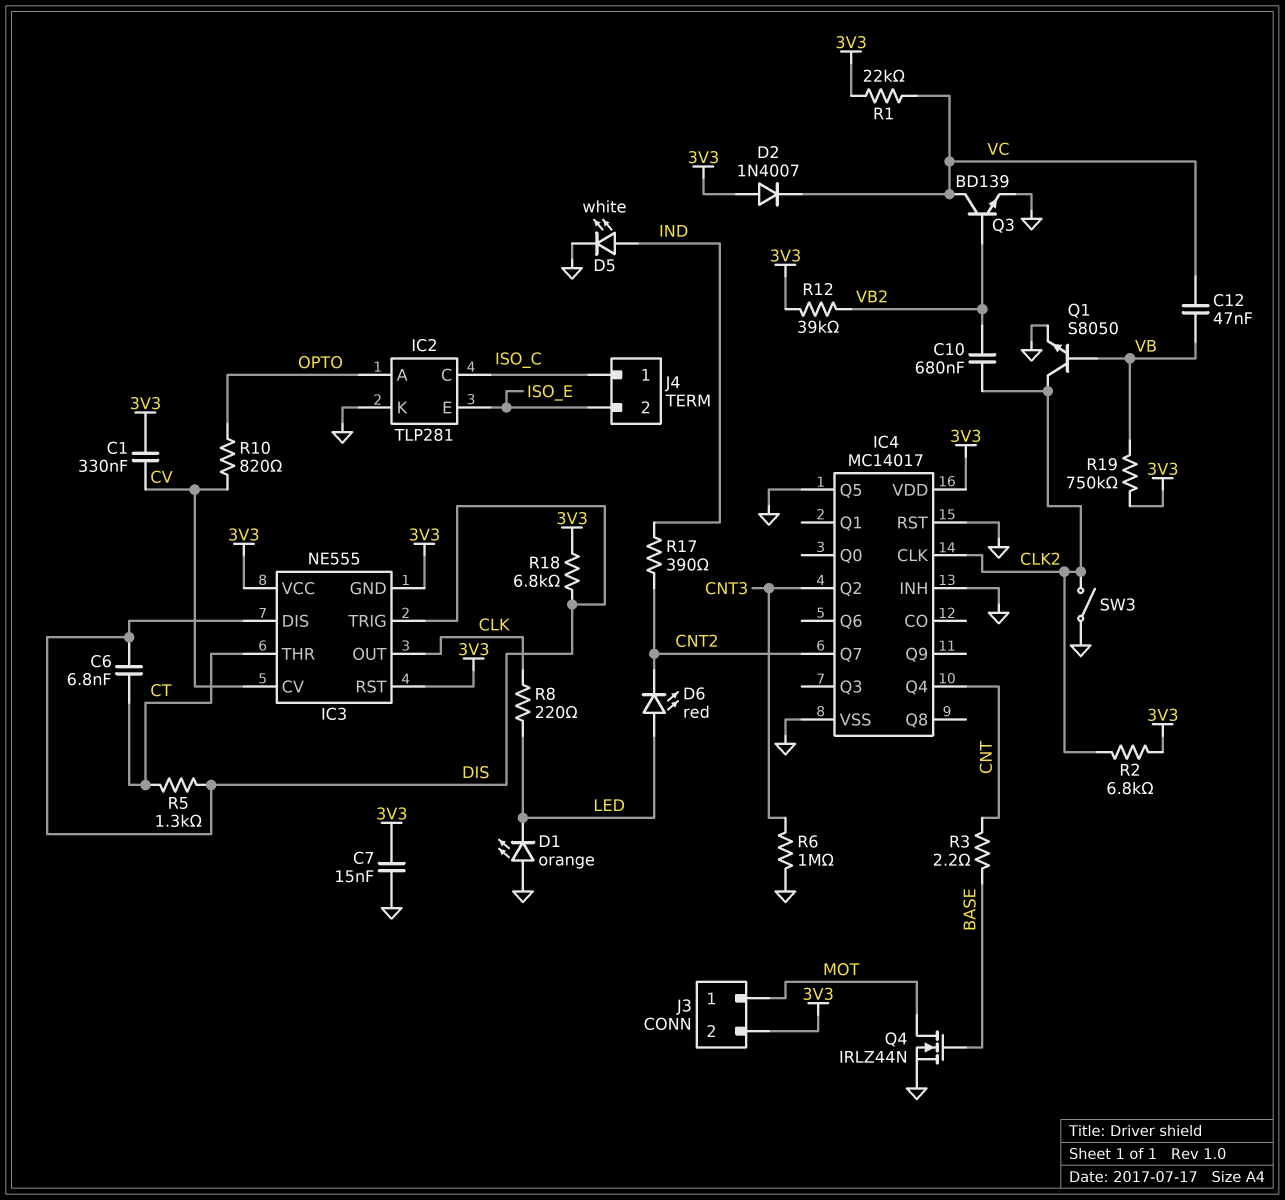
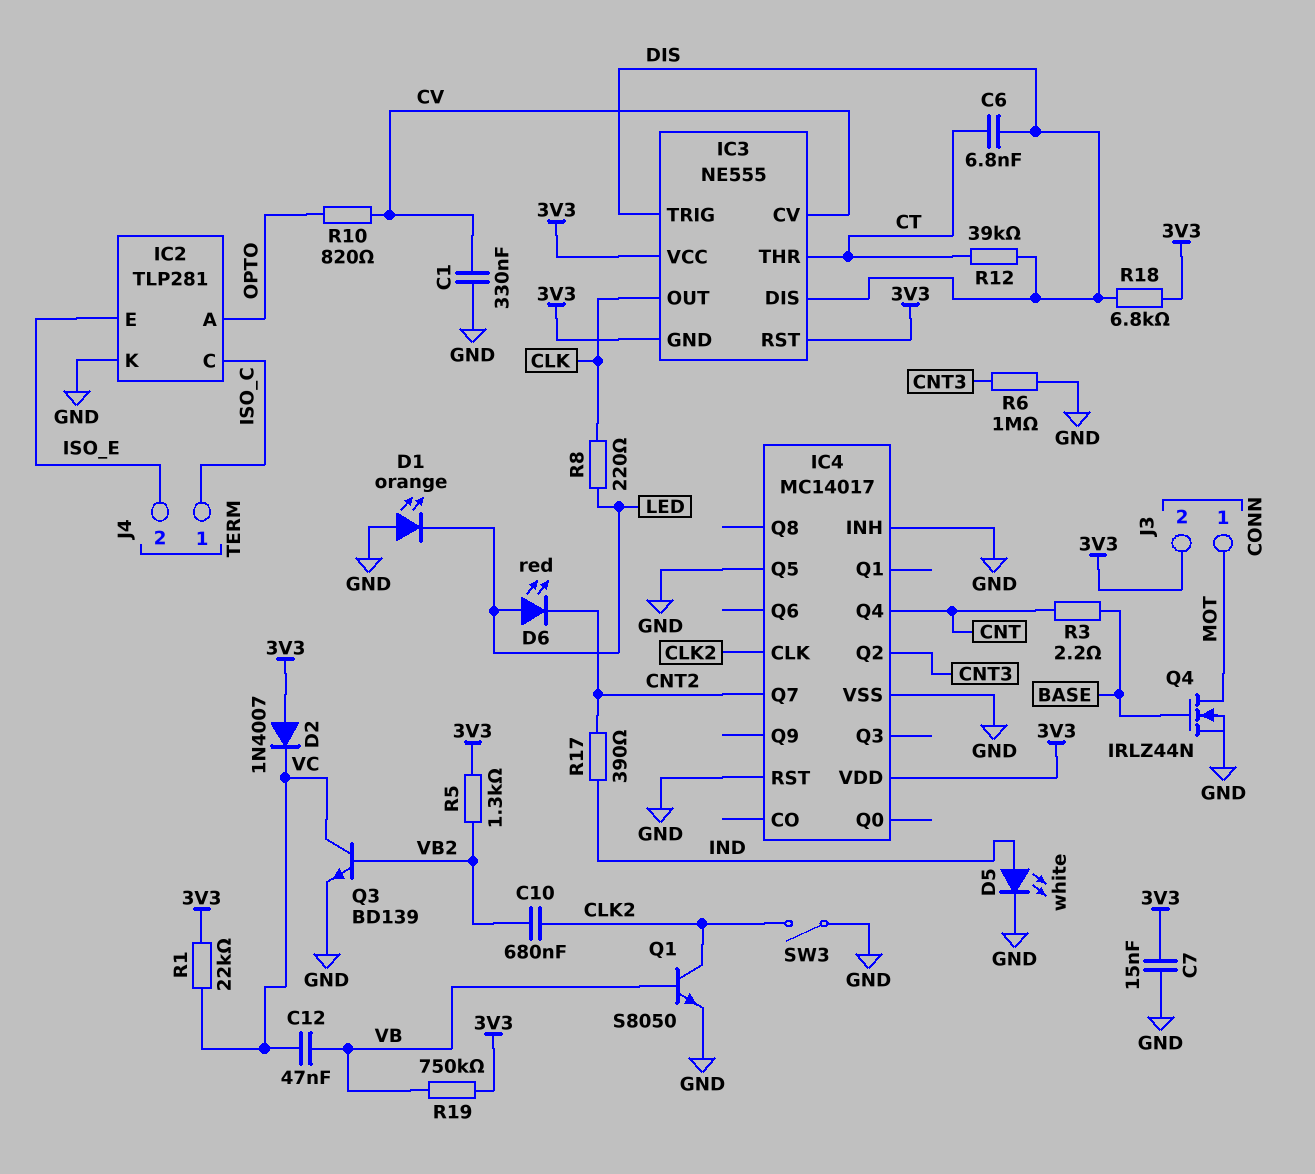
C1: 330nF (3V3, CV) -> 330nF (CV, GND)
R2: 6.8k (3V3, CLK2) -> none
R5: 1.3k (CT, DIS) -> 1.3k (3V3, VB2)
R12: 39k (3V3, VB2) -> 39k (CT, DIS)

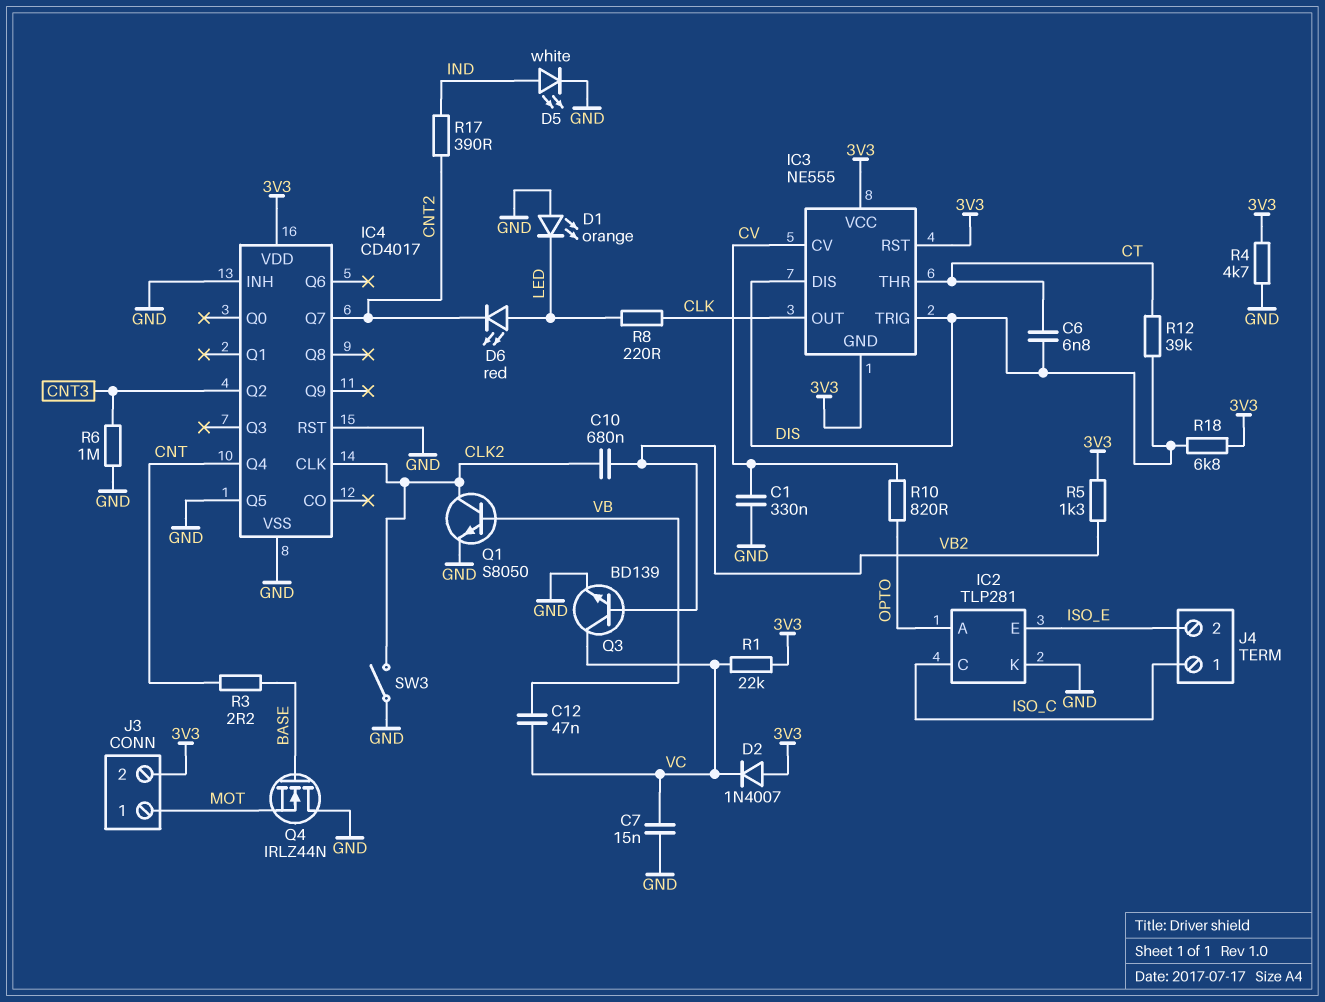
C7: 15nF (3V3, GND) -> 15nF (GND, VC)
IC4: MC14017 -> CD4017
Q4: NMOS IRLZ44N (G BASE, D MOT, S GND) -> NMOS IRLZ44N (G BASE, D GND, S MOT)
R4: none -> 4.7k (3V3, GND)
R19: 750k (3V3, VB) -> none

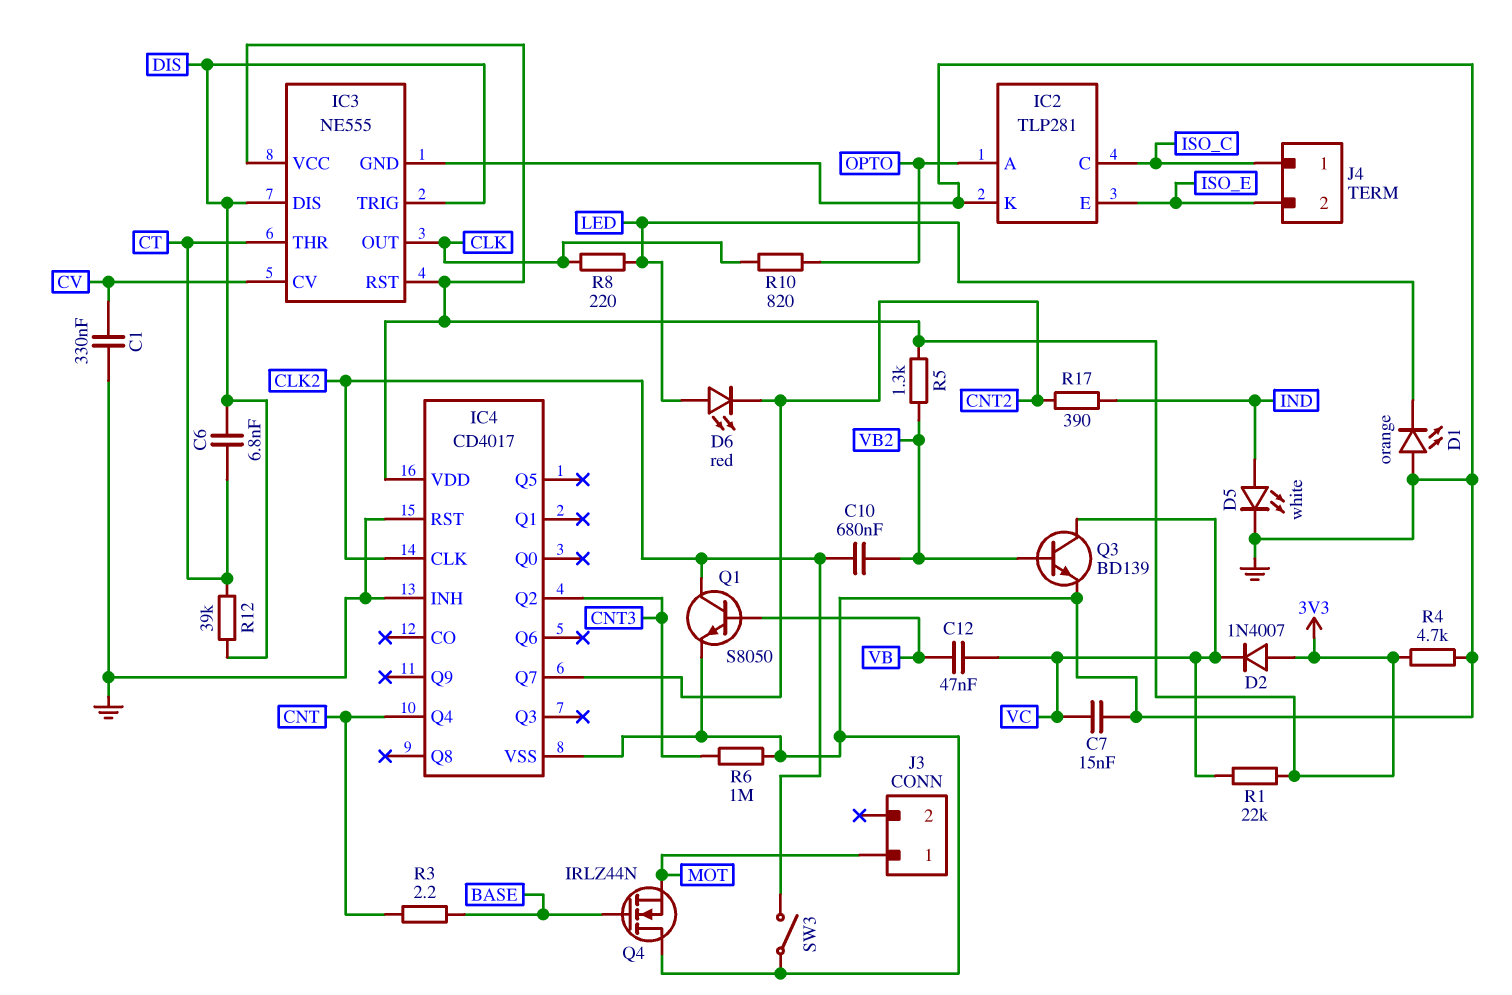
IC3 pin GND: 3V3 -> GND
IC4 pin Q5: GND -> none
J3 pin 2: 3V3 -> none
R10: 820 (CV, OPTO) -> 820 (CLK, OPTO)
R18: 6.8k (3V3, DIS) -> none

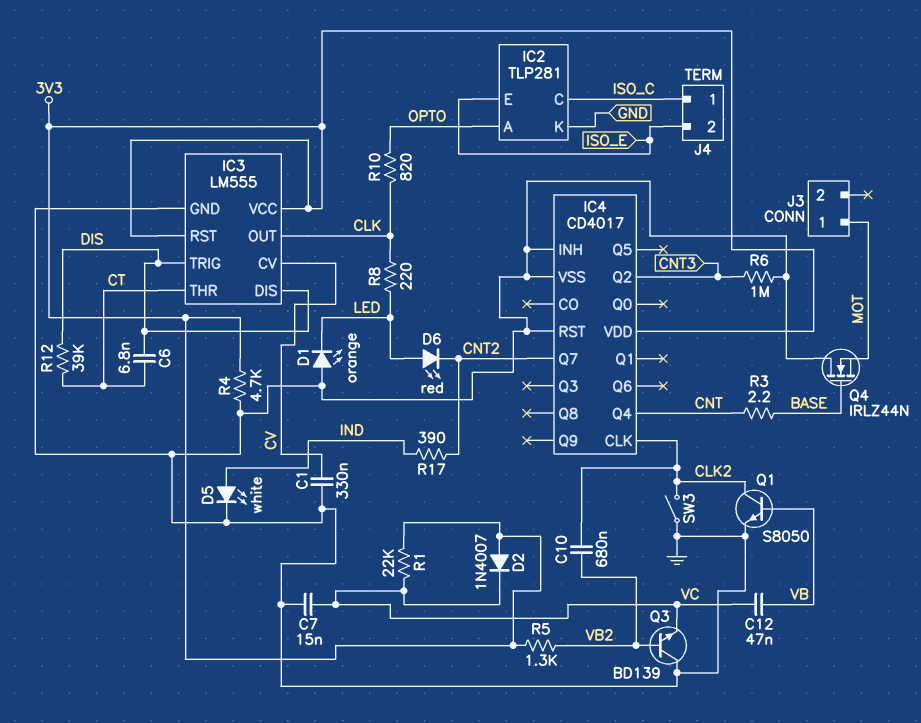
IC3: NE555 -> LM555
Q3: NPN BD139 (B VB2, C VC, E GND) -> NPN BD139 (B VB2, C GND, E VC)

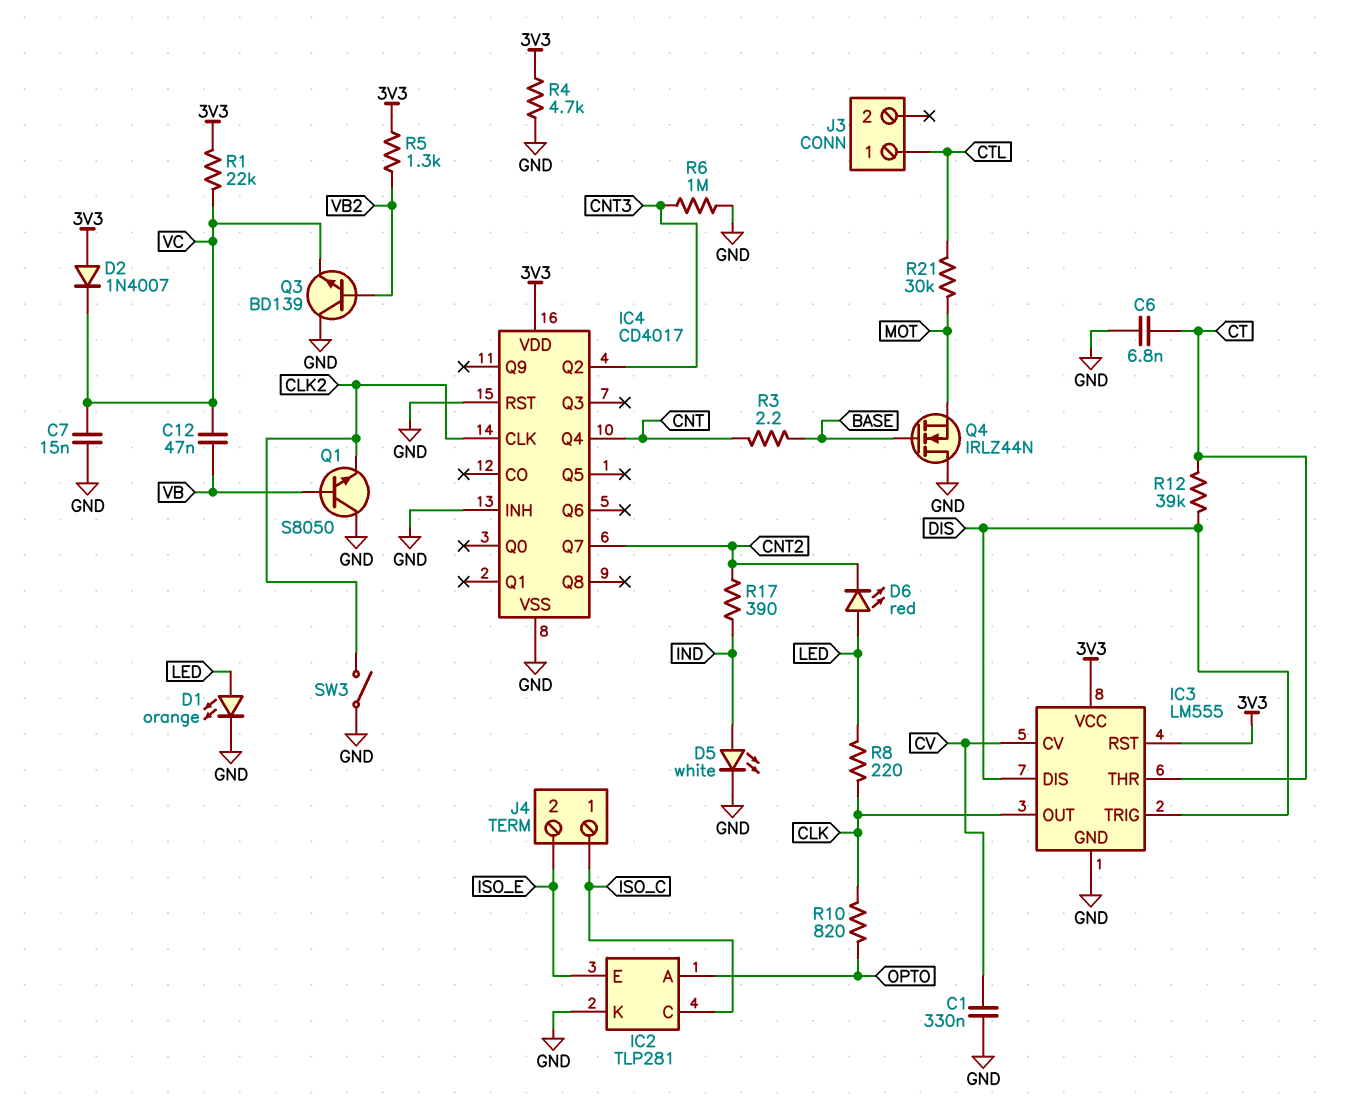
C6: 6.8nF (CT, DIS) -> 6.8nF (CT, GND)
C10: 680nF (CLK2, VB2) -> none
D1: LED orange (A GND, K LED) -> LED orange (A LED, K GND)
J3 pin 1: MOT -> CTL
Q1: NPN S8050 (B VB, C CLK2, E GND) -> NPN S8050 (B VB, C GND, E CLK2)
R21: none -> 30k (CTL, MOT)

